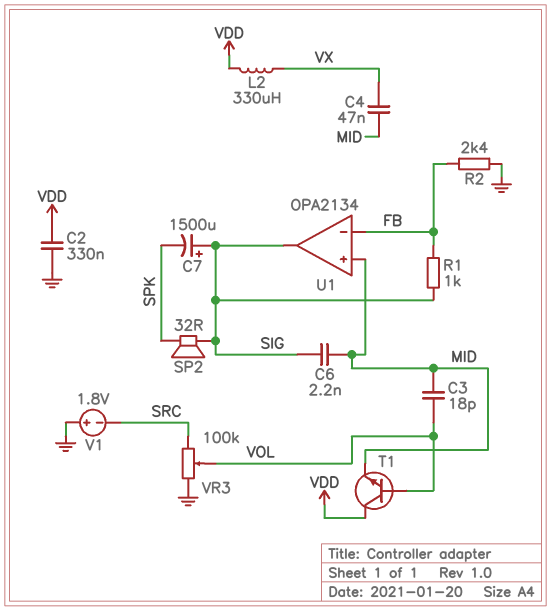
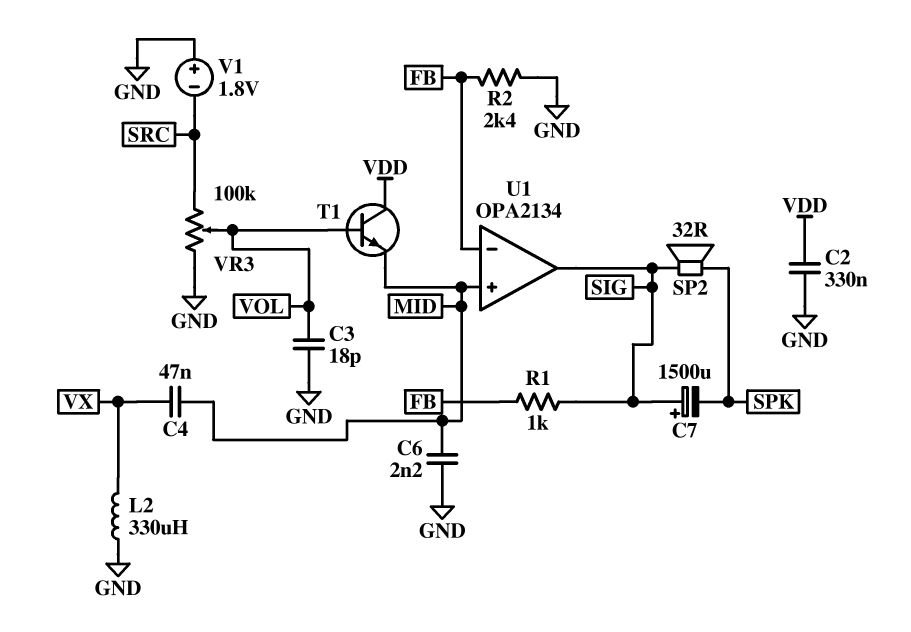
C3: 18pF (MID, VOL) -> 18pF (GND, VOL)
C6: 2.2nF (MID, SIG) -> 2.2nF (GND, MID)
L2: 330uH (VDD, VX) -> 330uH (GND, VX)

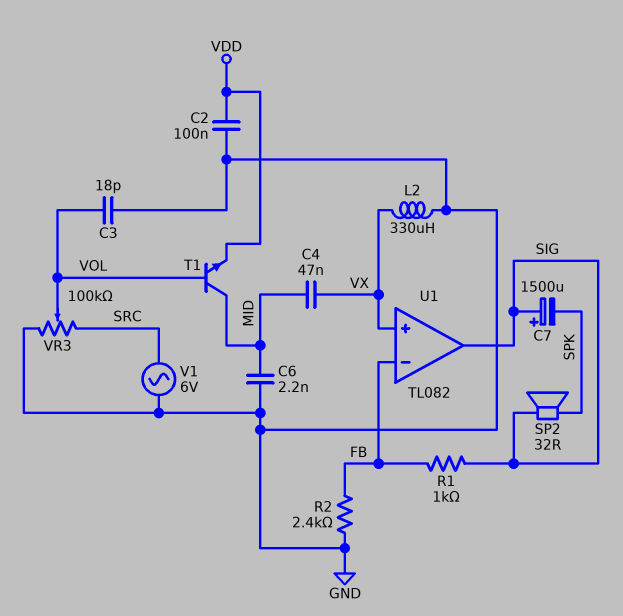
C2: 330nF (GND, VDD) -> 100nF (GND, VDD)
T1: NPN (B VOL, C VDD, E MID) -> NPN (B VOL, C MID, E VDD)
U1: OPA2134 -> TL082
U1 pin in+: MID -> VX
V1: 1.8V (plus GND, minus SRC) -> AC 6V (GND, SRC)

